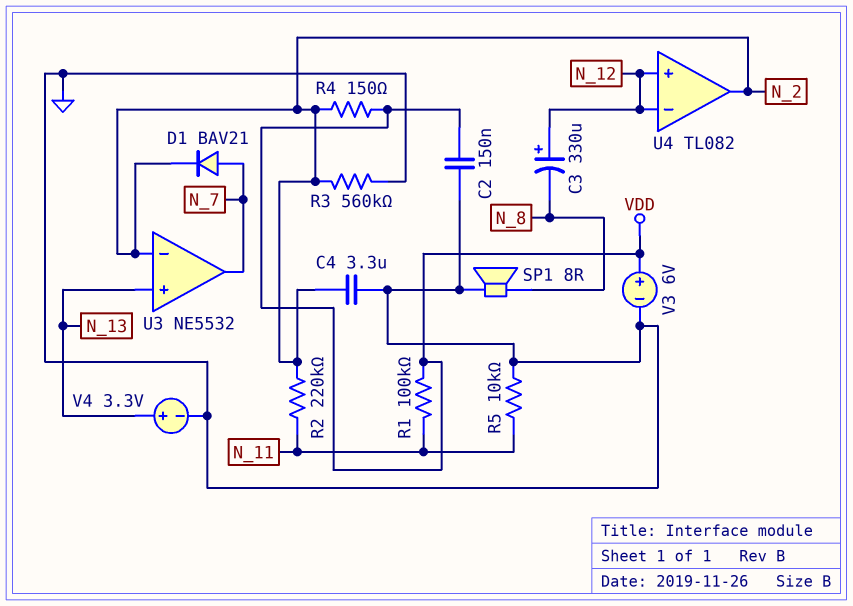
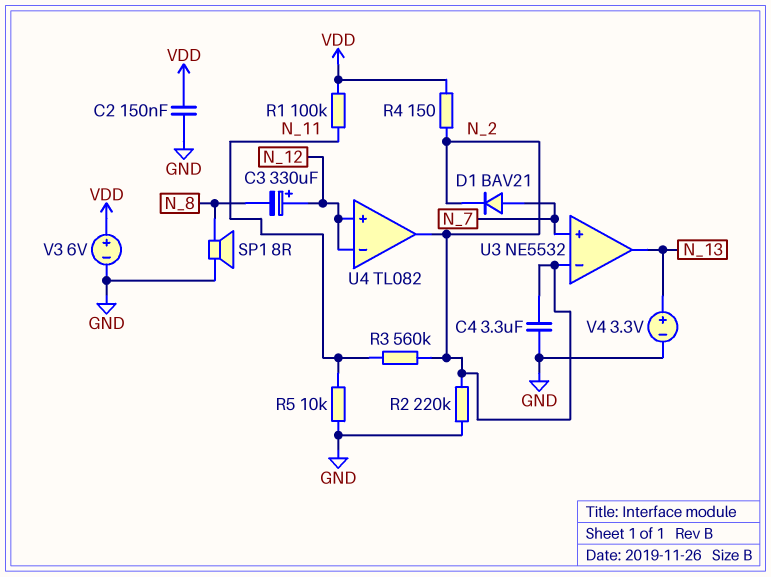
R2: 220k (N_2, N_11) -> 220k (GND, N_2)
R3: 560k (GND, N_2) -> 560k (N_2, N_11)
U3 pin in+: N_13 -> N_7
U3 pin out: N_7 -> N_13

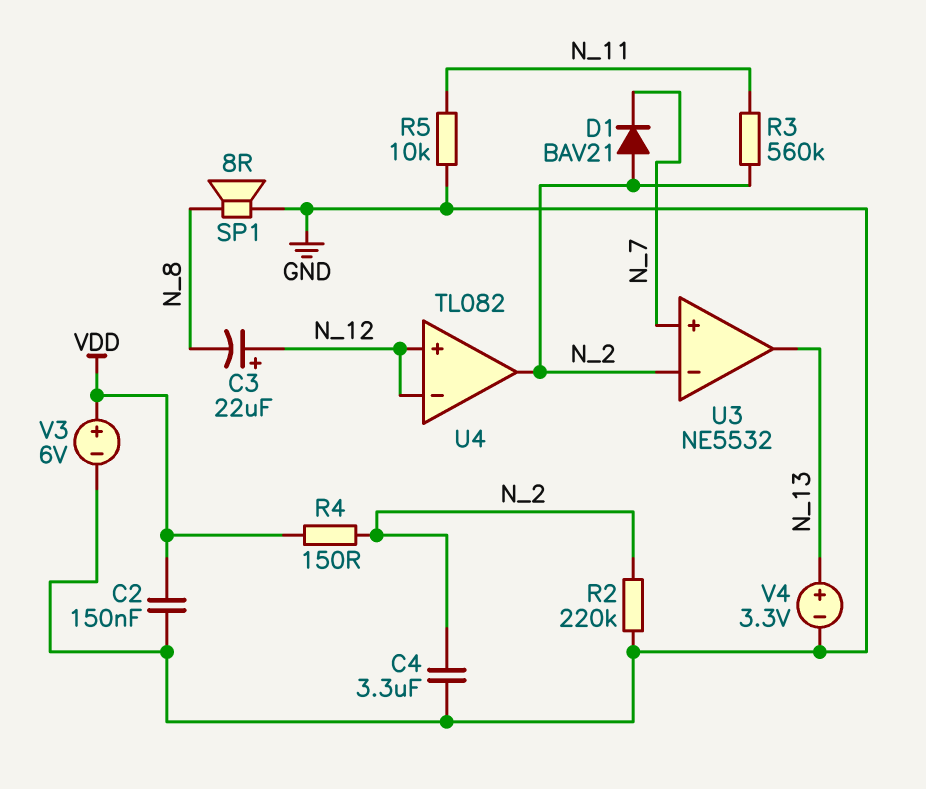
C3: 330uF (plus N_12, minus N_8) -> 22uF (plus N_12, minus N_8)
D1: diode BAV21 (A N_7, K N_2) -> diode BAV21 (A N_2, K N_7)
R1: 100k (N_11, VDD) -> none

